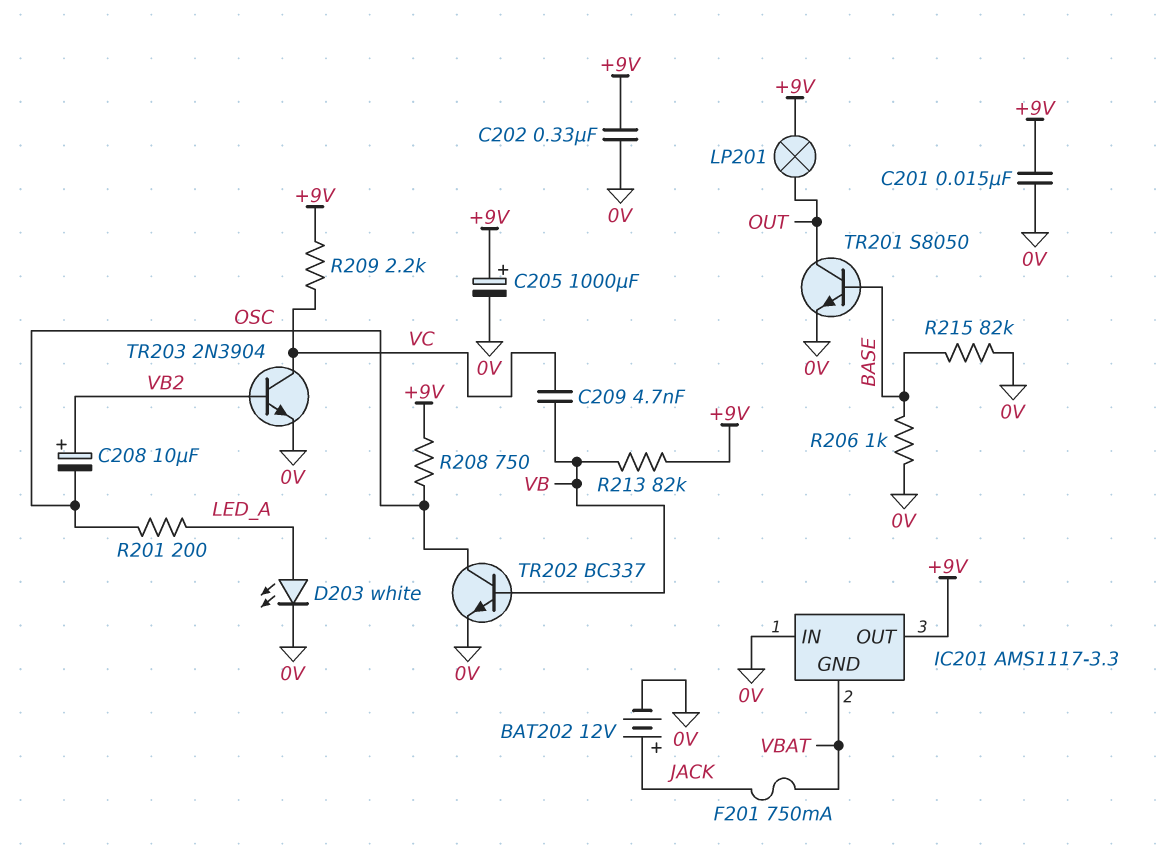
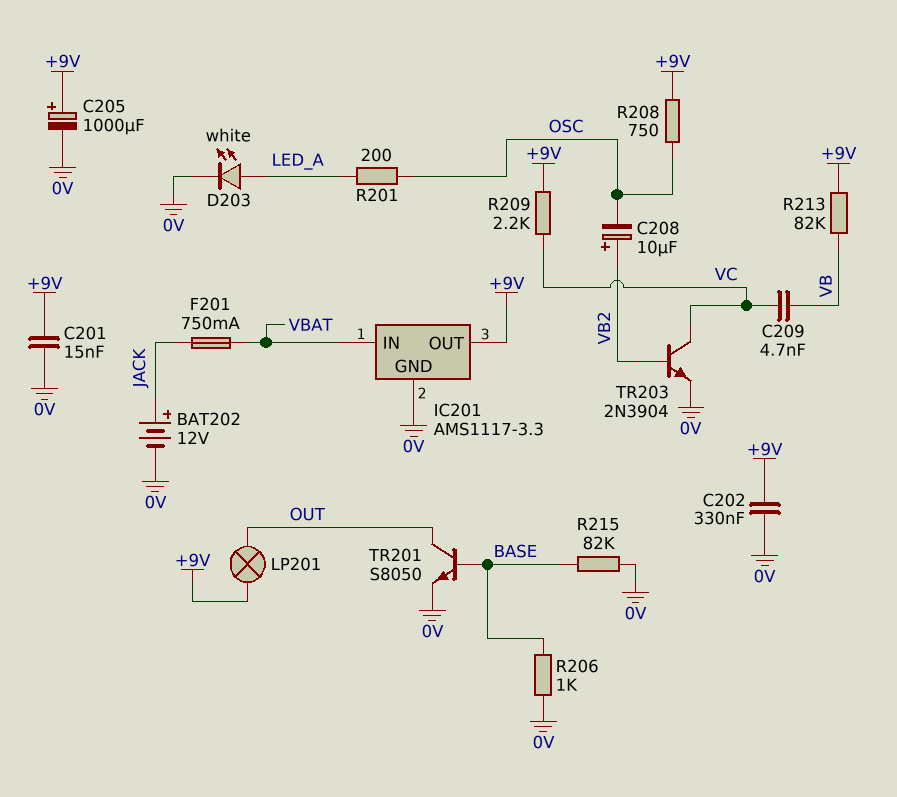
IC201 pin GND: VBAT -> 0V
IC201 pin IN: 0V -> VBAT
TR202: NPN BC337 (B VB, C OSC, E 0V) -> none

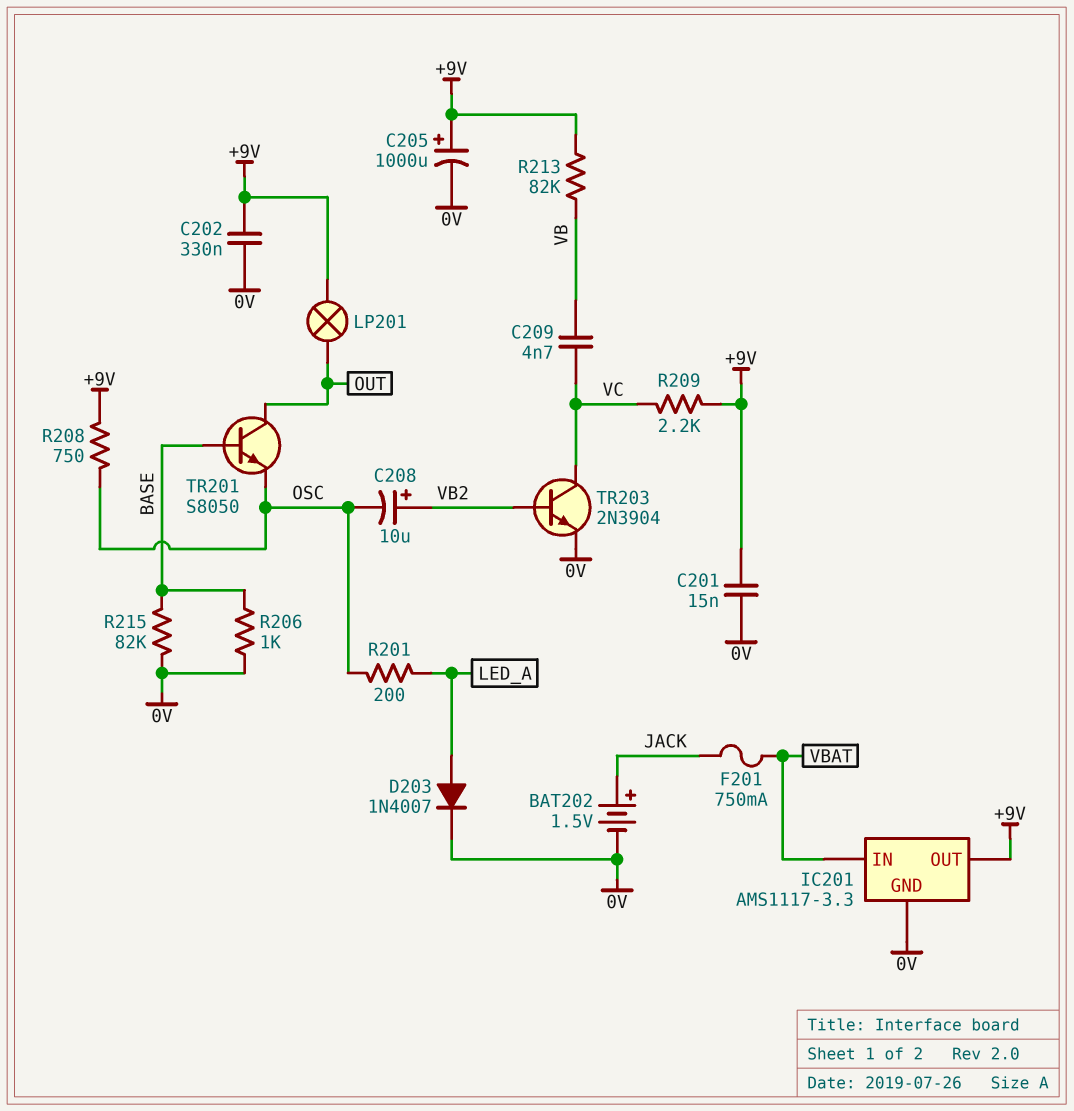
BAT202: 12V (plus JACK, minus 0V) -> 1.5V (plus JACK, minus 0V)
D203: LED white (A LED_A, K 0V) -> diode 1N4007 (A LED_A, K 0V)
TR201: NPN S8050 (B BASE, C OUT, E 0V) -> NPN S8050 (B BASE, C OUT, E OSC)

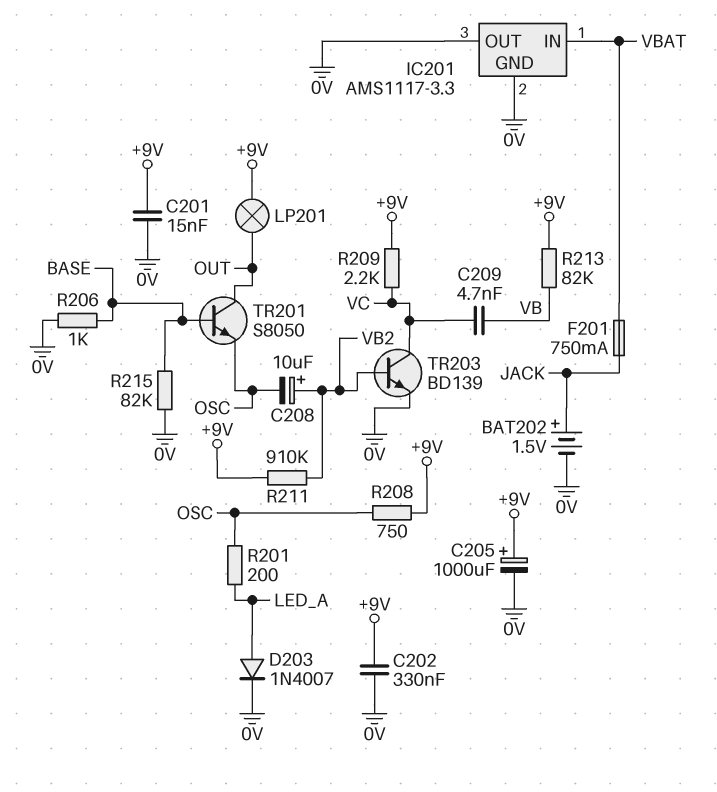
IC201 pin OUT: +9V -> 0V
R211: none -> 910k (+9V, VB2)
TR203: NPN 2N3904 (B VB2, C VC, E 0V) -> NPN BD139 (B VB2, C VC, E 0V)

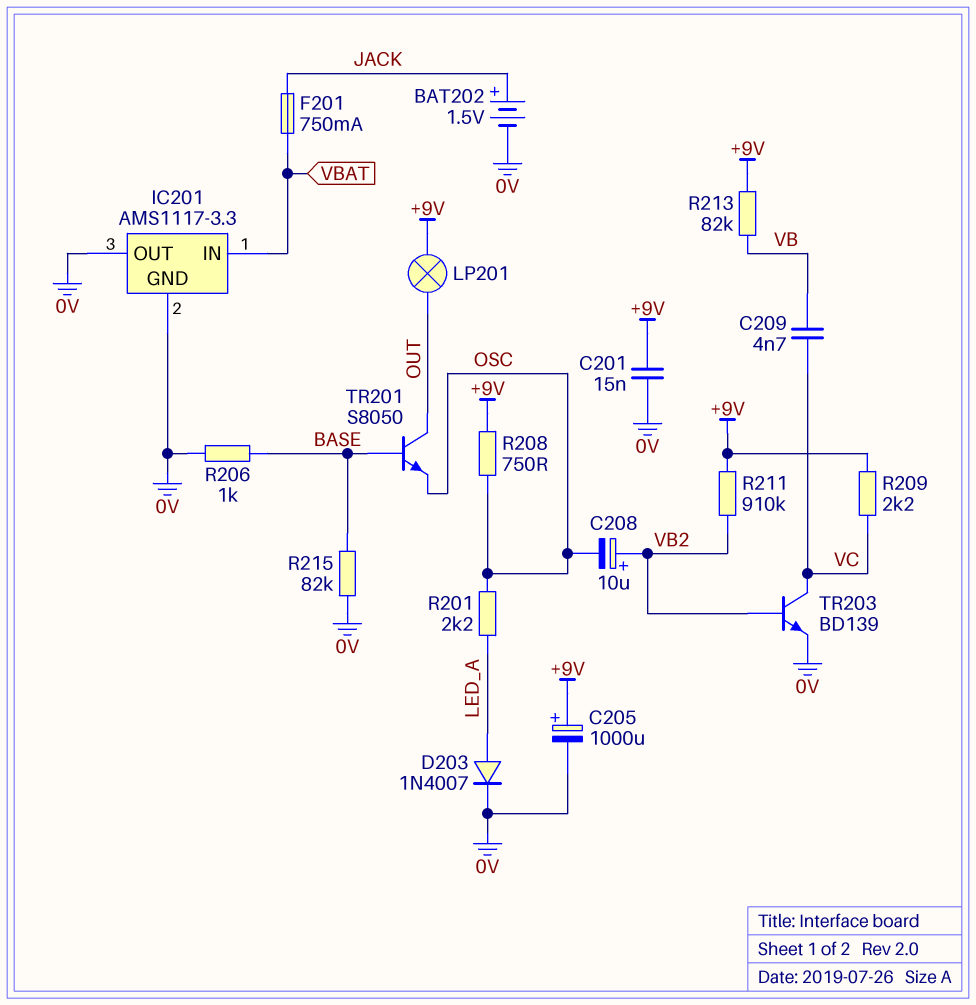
C202: 330nF (+9V, 0V) -> none
R201: 200 (LED_A, OSC) -> 2.2k (LED_A, OSC)

